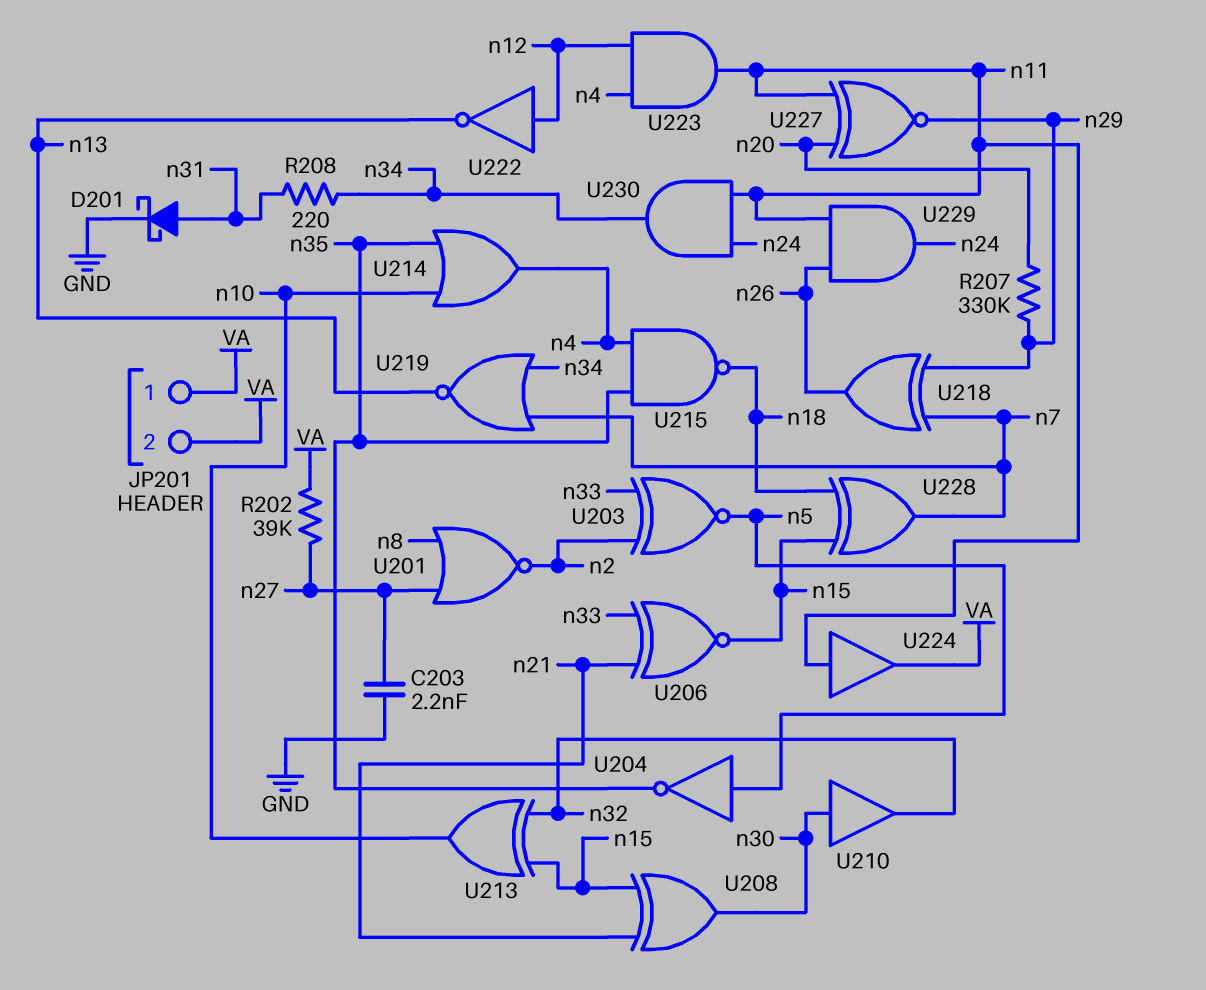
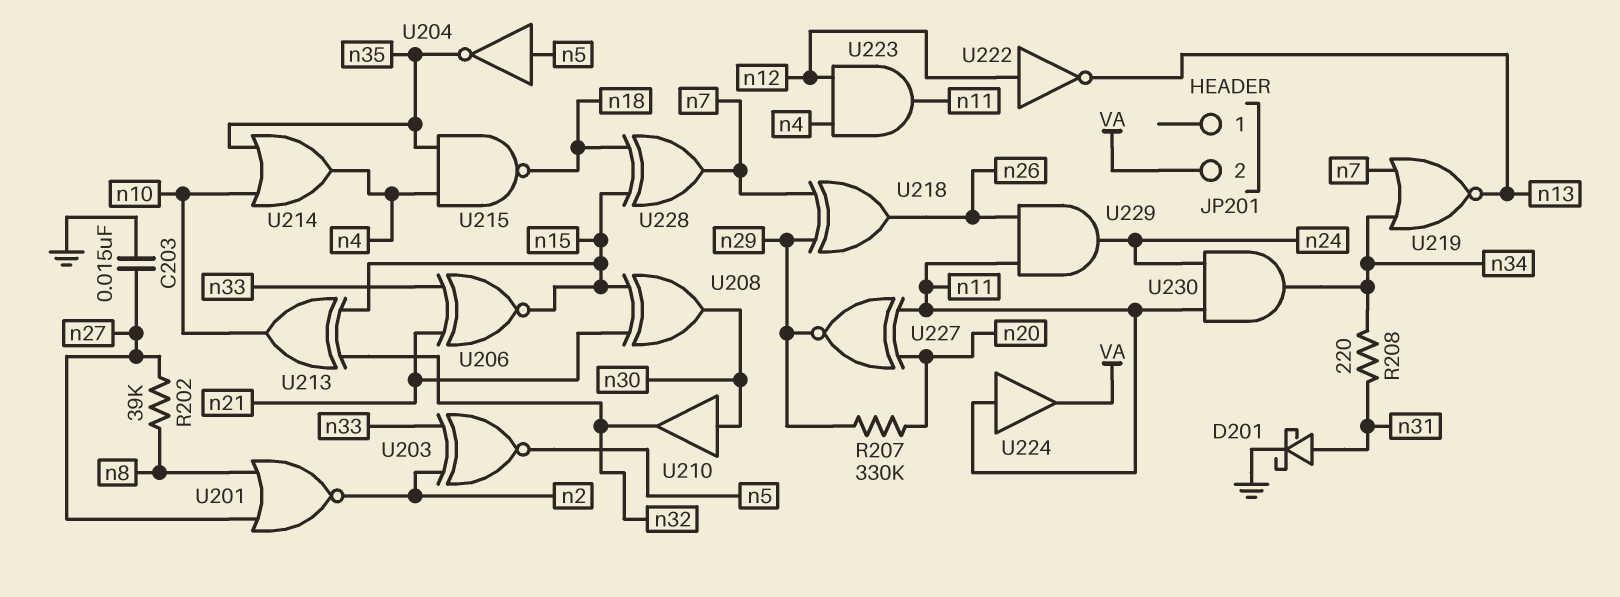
C203: 2.2nF (GND, n27) -> 15nF (GND, n27)
JP201 pin 1: VA -> none
R202: 39k (VA, n27) -> 39k (n8, n27)

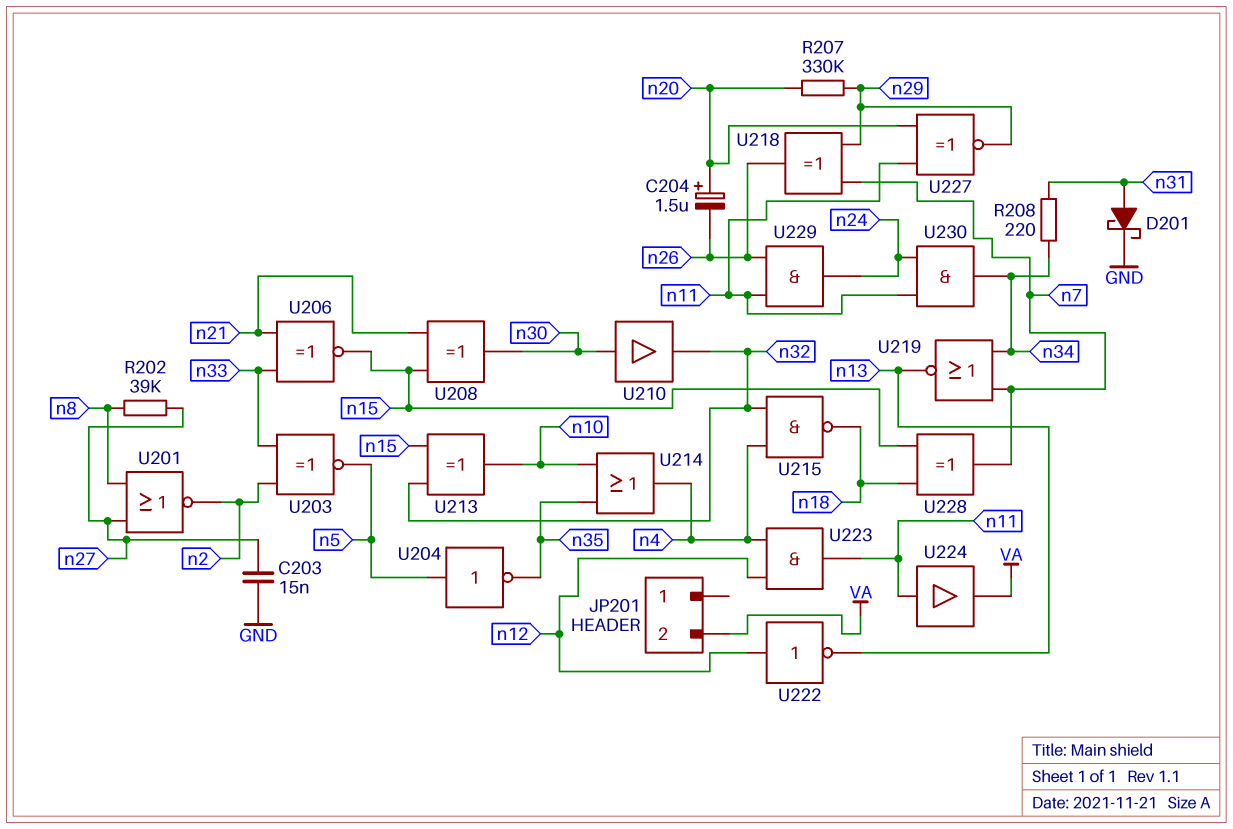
C204: none -> 1.5uF (plus n20, minus n26)
U215: NAND (in n4, in n35, out n18) -> NAND (in n4, in n32, out n18)

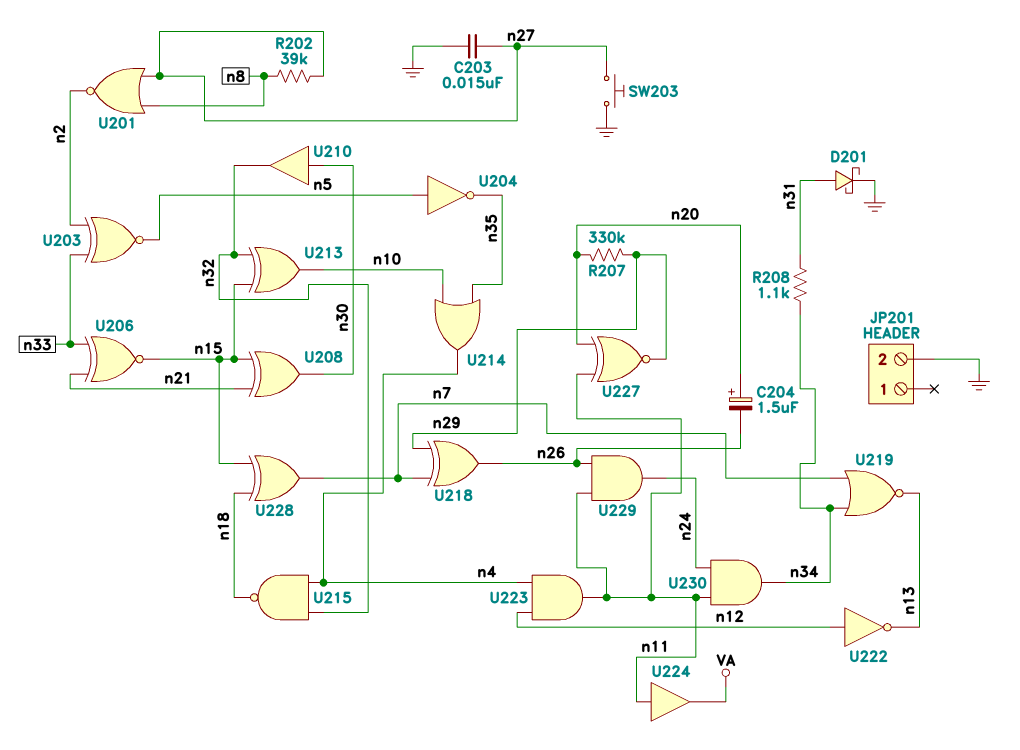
JP201 pin 2: VA -> GND
R208: 220 (n31, n34) -> 1.1k (n31, n34)
SW203: none -> button (GND, n27)

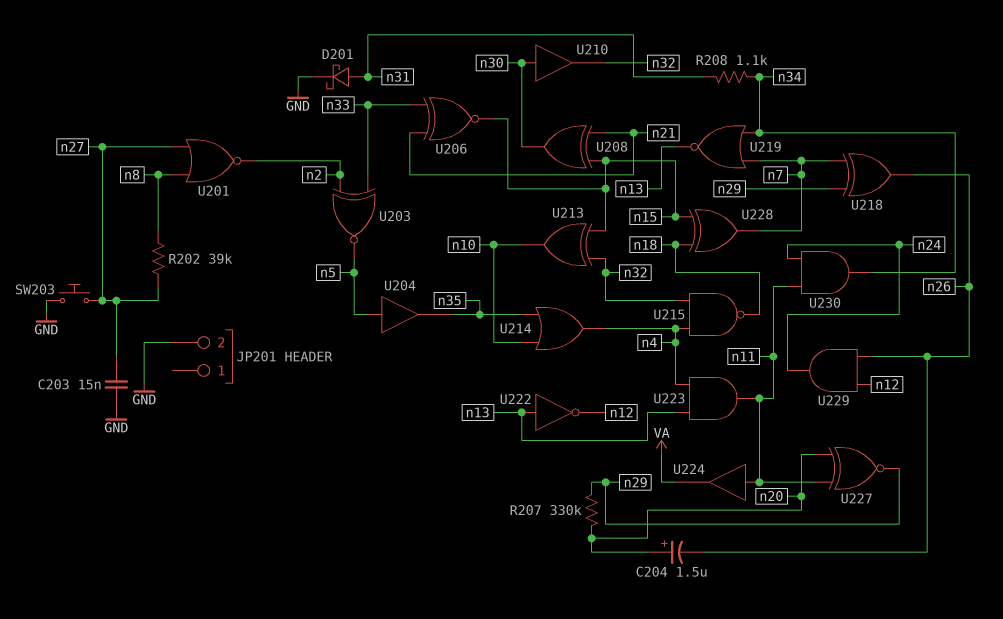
U204: NOT (in n5, out n35) -> buffer (in n5, out n35)
U222: NOT (in n12, out n13) -> NOT (in n13, out n12)
U223: AND (in n4, in n12, out n11) -> AND (in n4, in n13, out n11)
U229: AND (in n11, in n26, out n24) -> AND (in n12, in n26, out n24)

